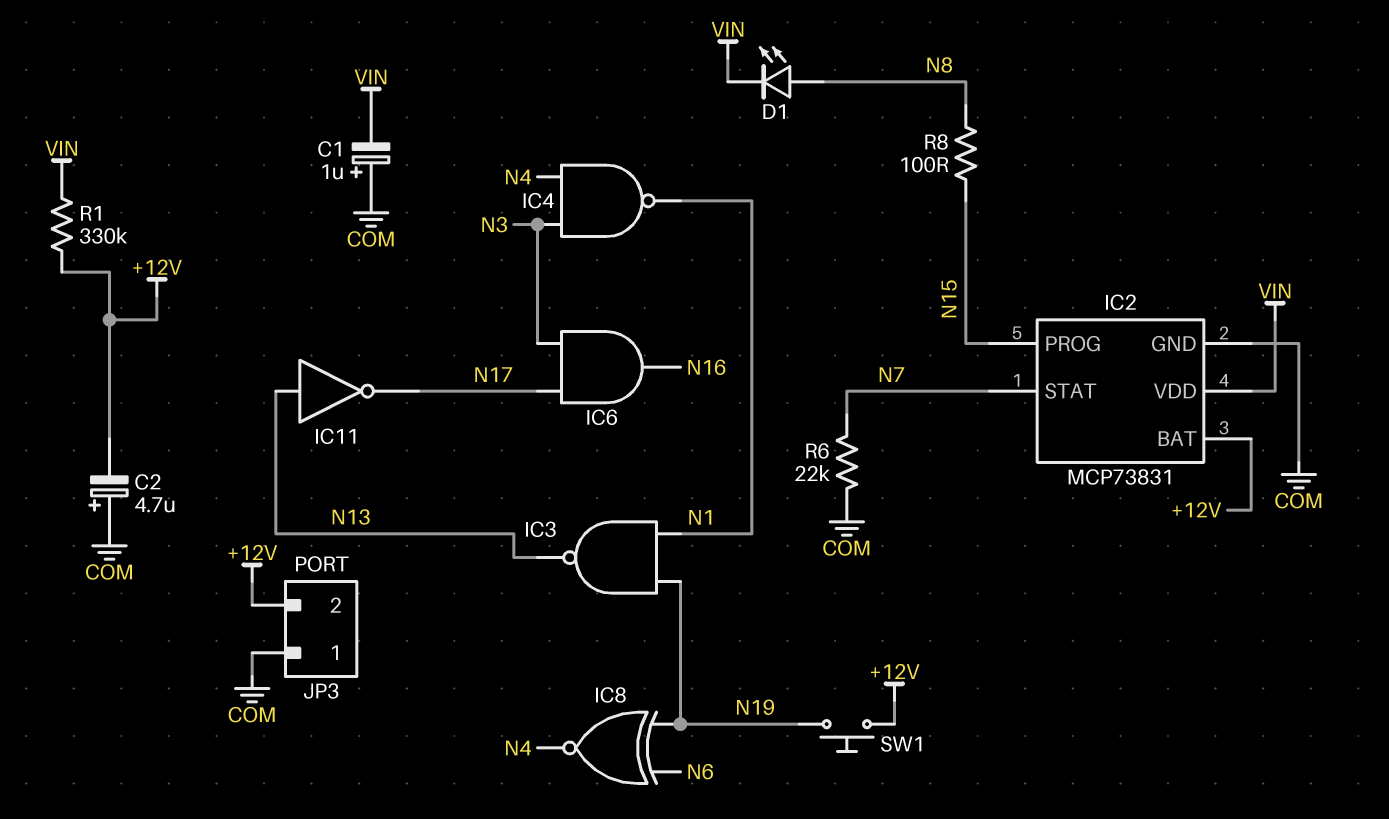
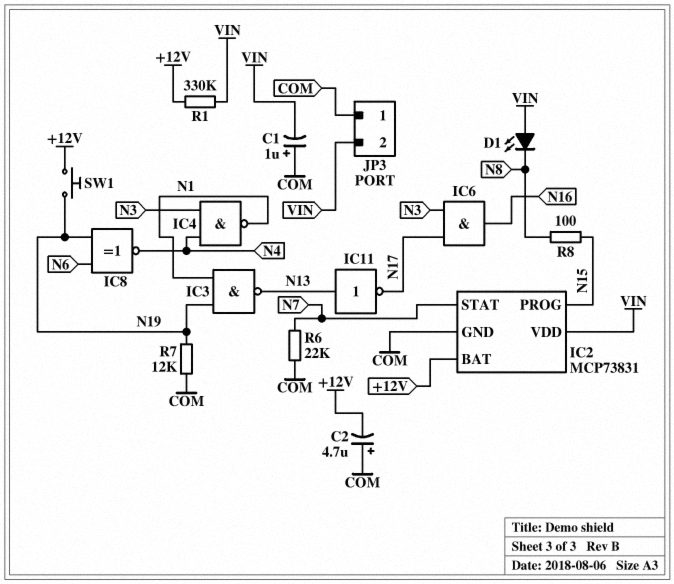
D1: LED (A N8, K VIN) -> LED (A VIN, K N8)
JP3 pin 2: +12V -> VIN
R7: none -> 12k (COM, N19)

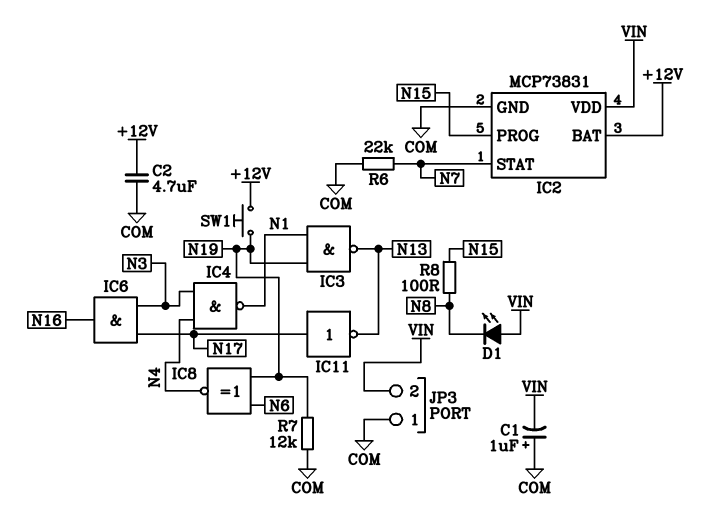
C2: 4.7uF (plus COM, minus +12V) -> 4.7uF (+12V, COM)
IC11: NOT (in N13, out N17) -> NOT (in N17, out N13)
R1: 330k (+12V, VIN) -> none

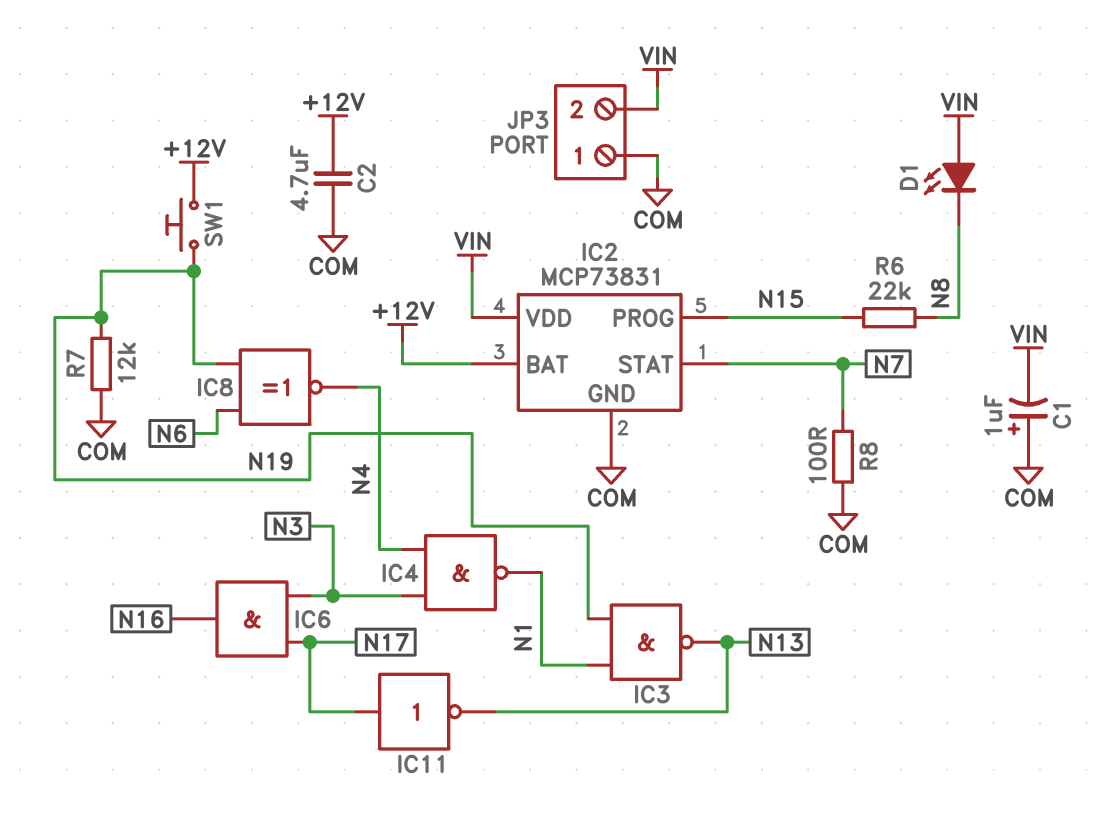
R6: 22k (COM, N7) -> 22k (N8, N15)
R8: 100 (N8, N15) -> 100 (COM, N7)

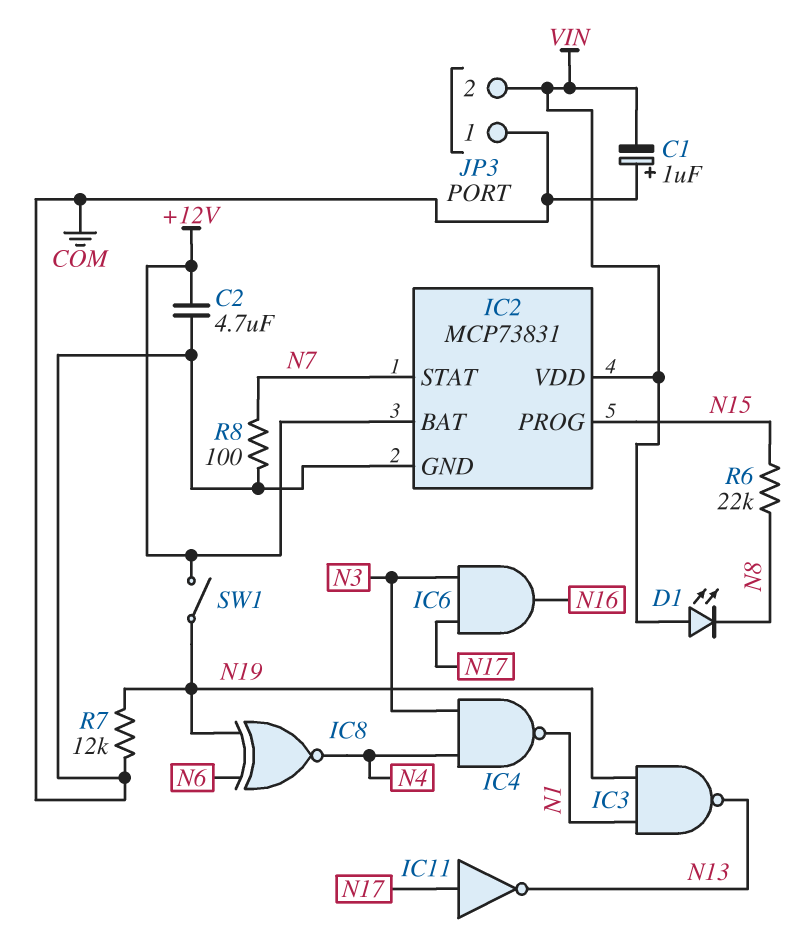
SW1: button (+12V, N19) -> switch (+12V, N19)

